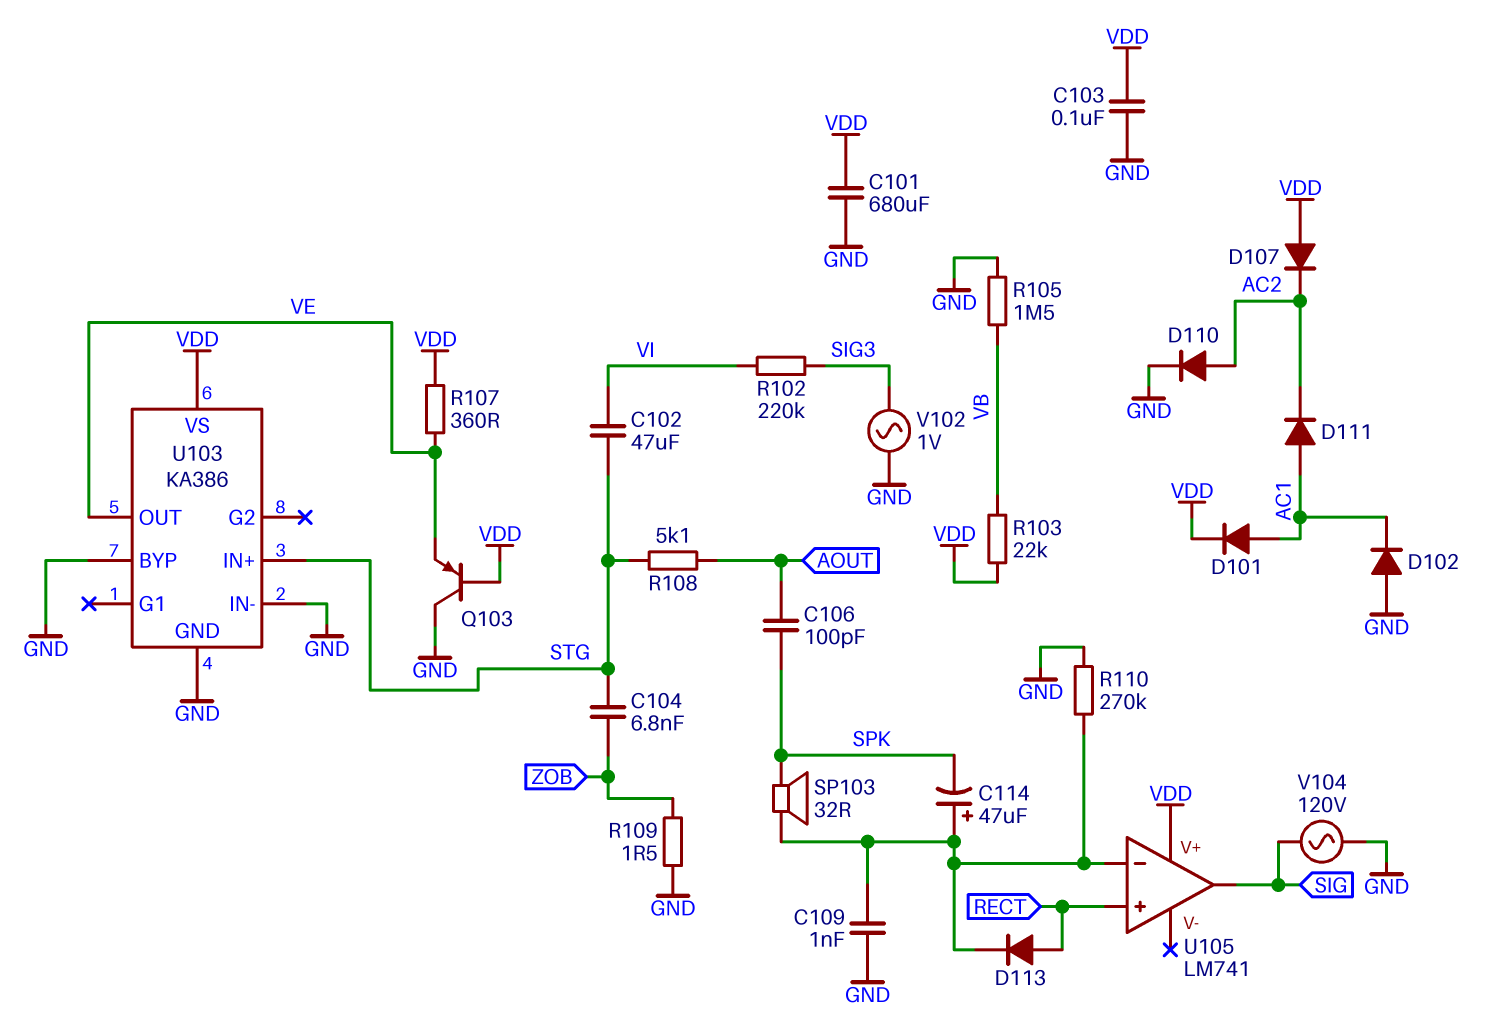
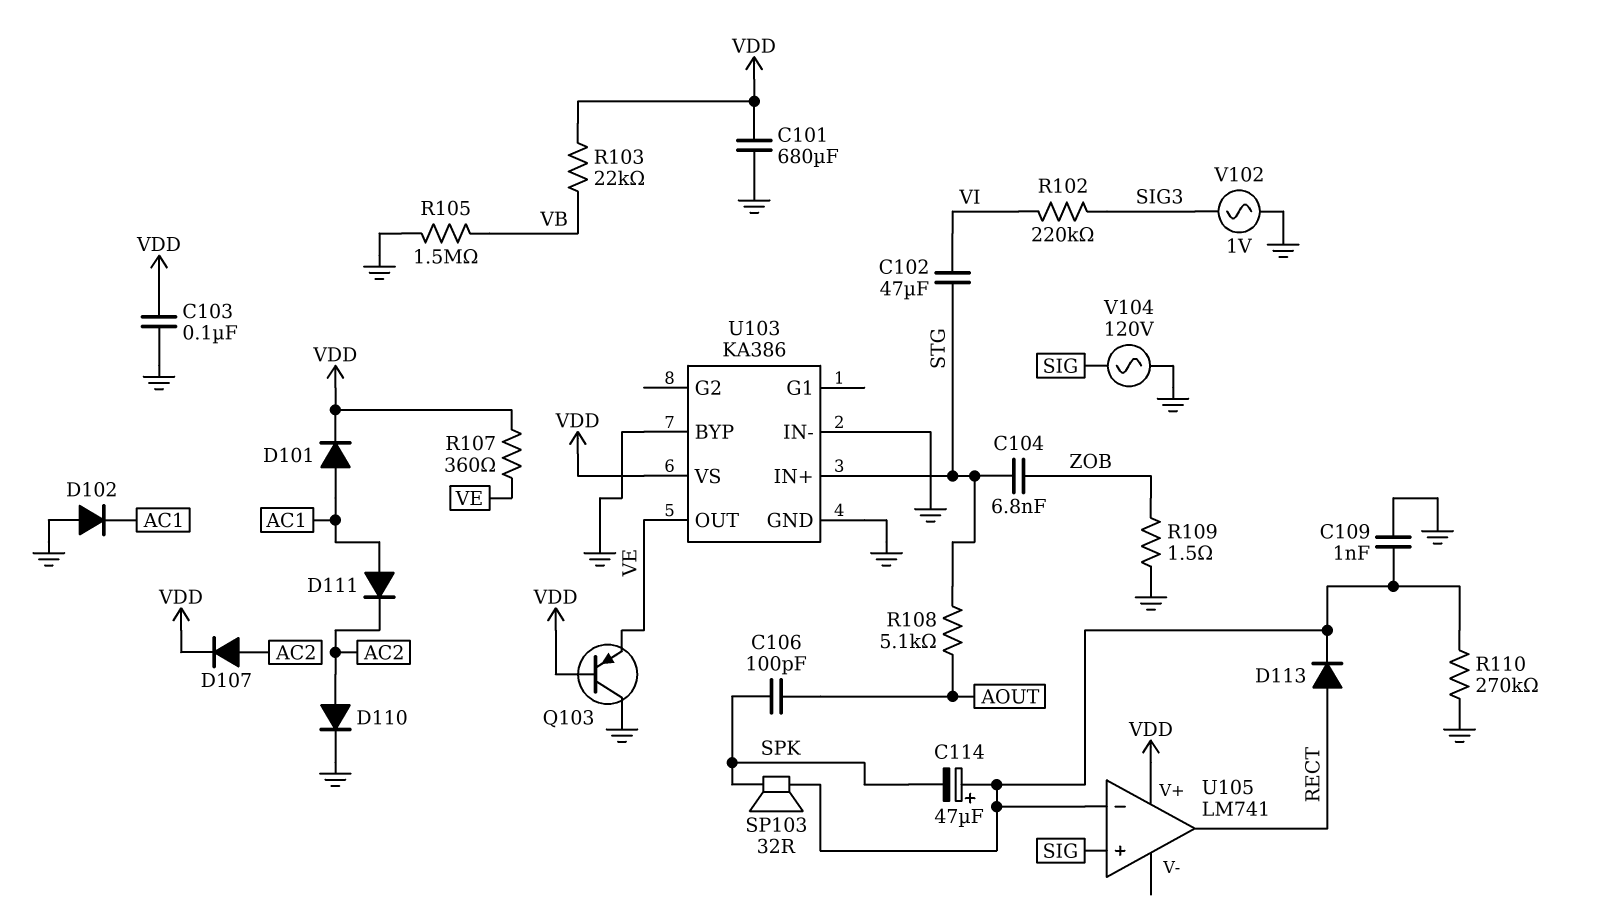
D107: diode (A VDD, K AC2) -> diode (A AC2, K VDD)
U105 pin in+: RECT -> SIG
U105 pin out: SIG -> RECT

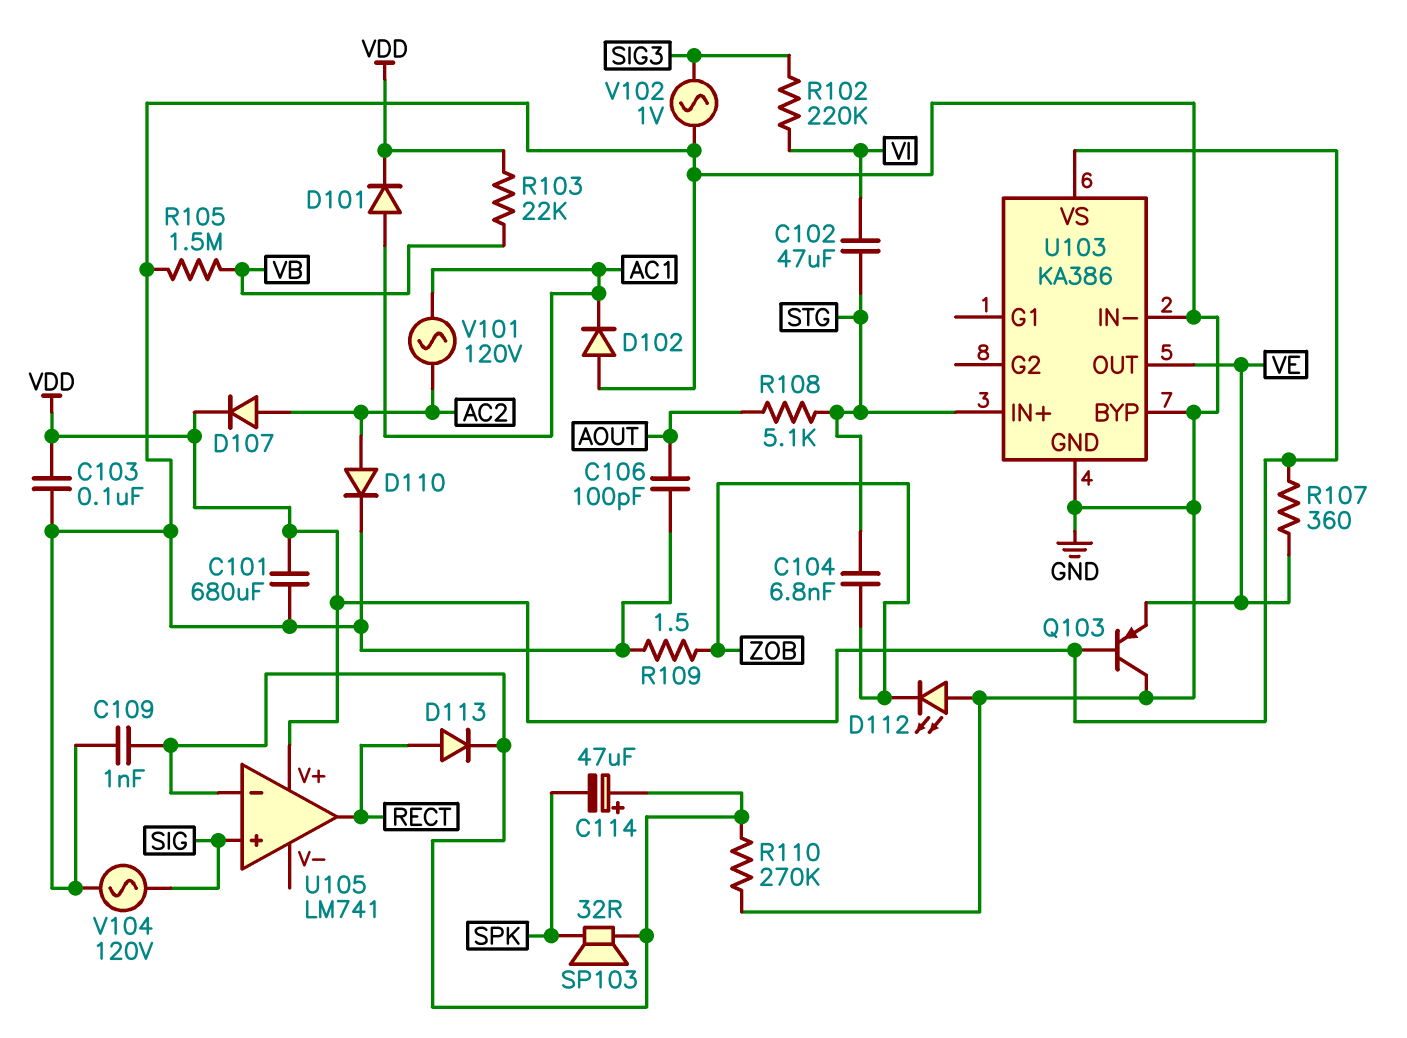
C106: 100pF (AOUT, SPK) -> 100pF (AOUT, GND)
D111: diode (A AC1, K AC2) -> none
D112: none -> LED (A GND, K ZOB)
V101: none -> AC 120V (AC1, AC2)

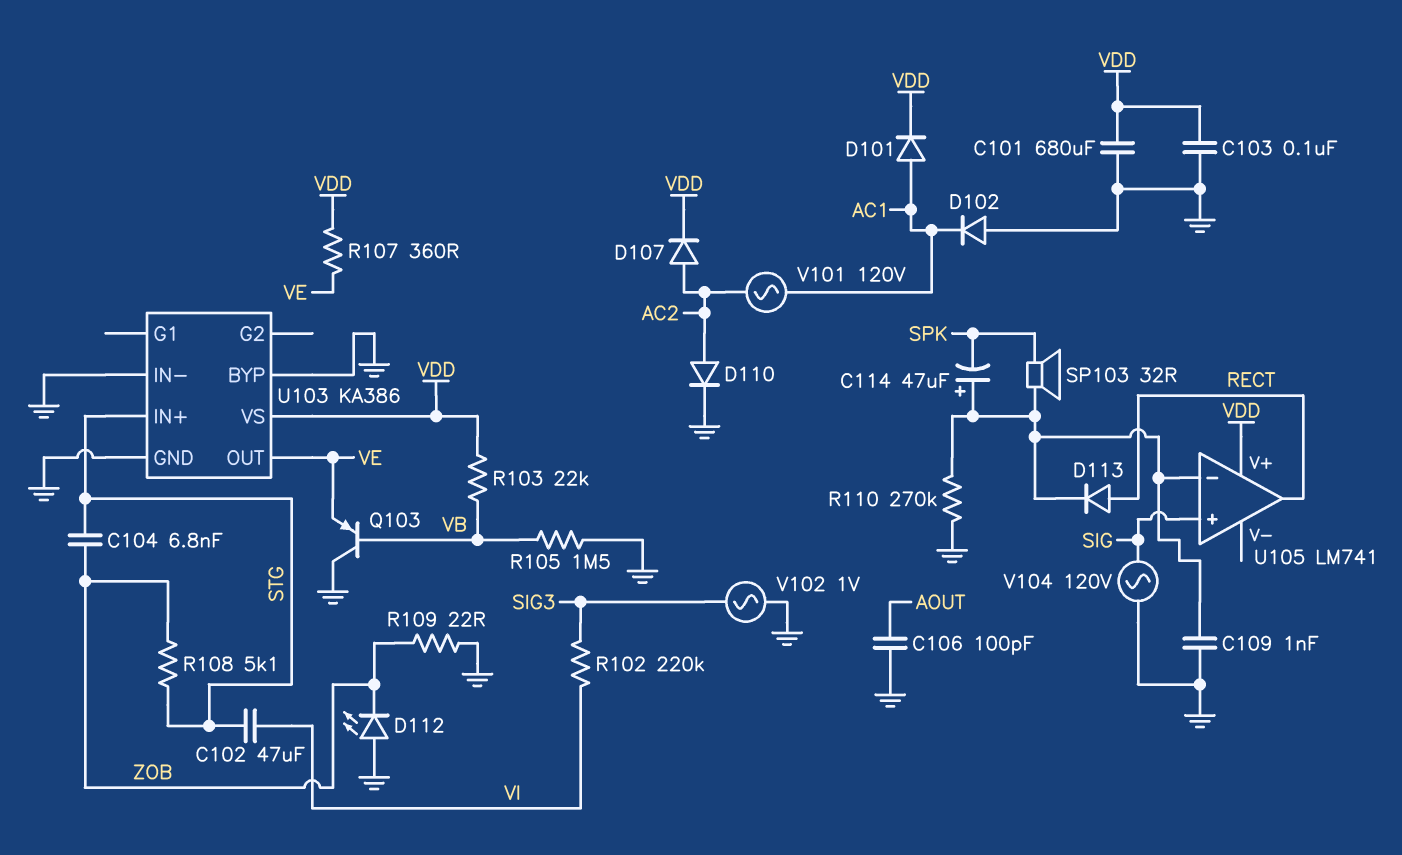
Q103: PNP (B VDD, C GND, E VE) -> PNP (B VB, C GND, E VE)
R108: 5.1k (AOUT, STG) -> 5.1k (STG, ZOB)
R109: 1.5 (GND, ZOB) -> 22 (GND, ZOB)

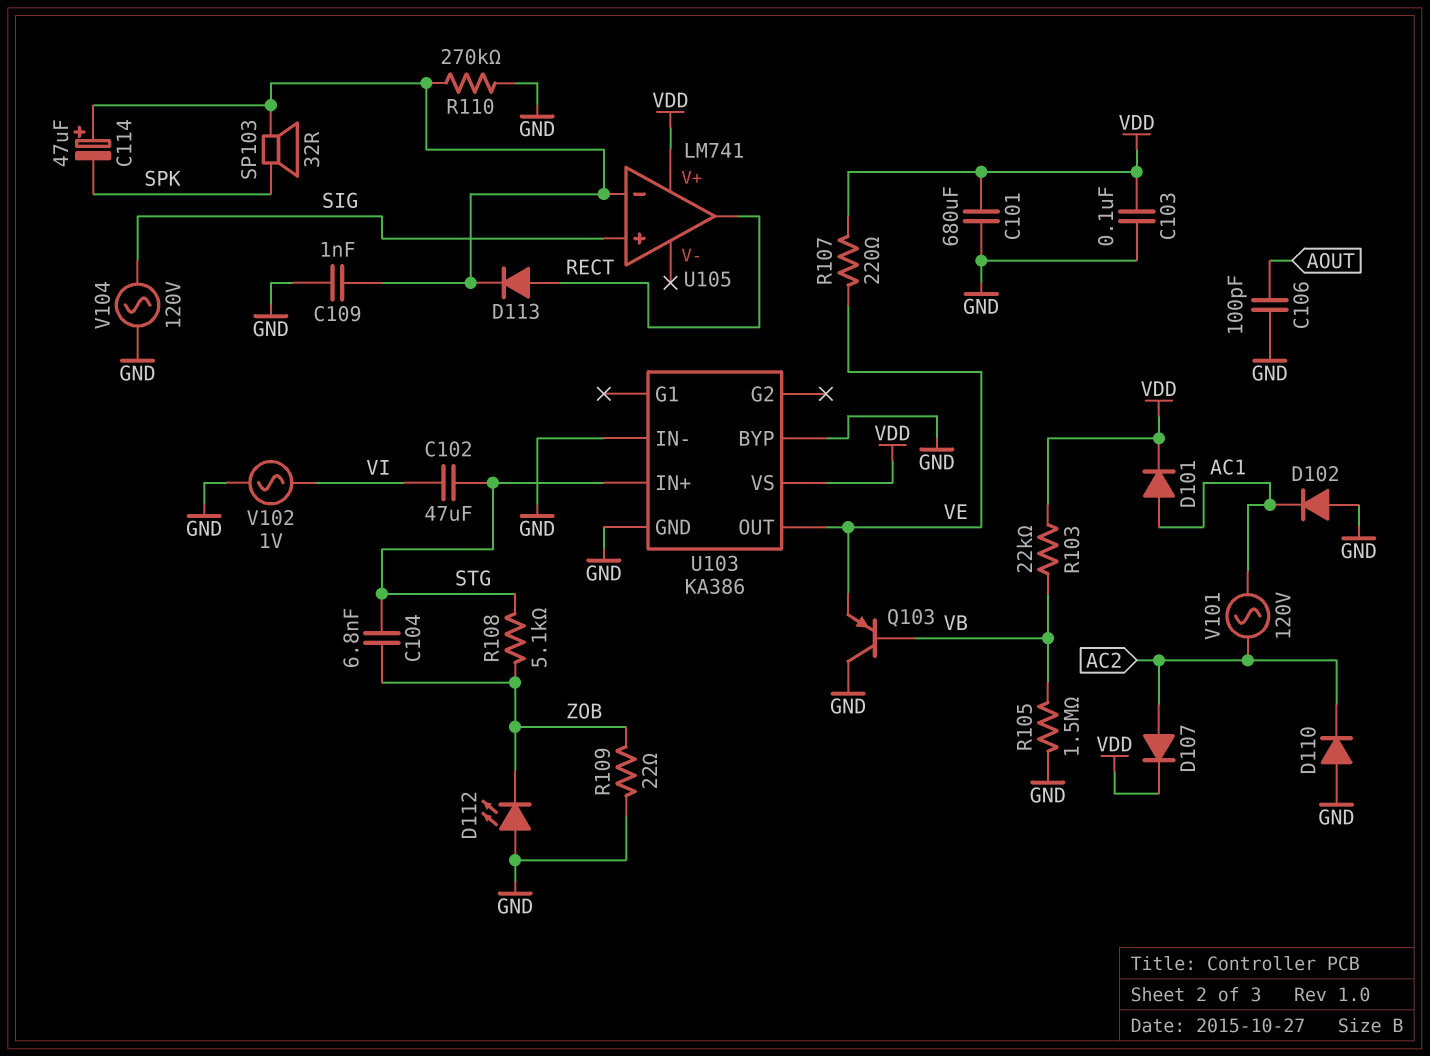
D110: diode (A AC2, K GND) -> diode (A GND, K AC2)
R102: 220k (SIG3, VI) -> none
R107: 360 (VDD, VE) -> 220 (VDD, VE)
V102: AC 1V (GND, SIG3) -> AC 1V (GND, VI)

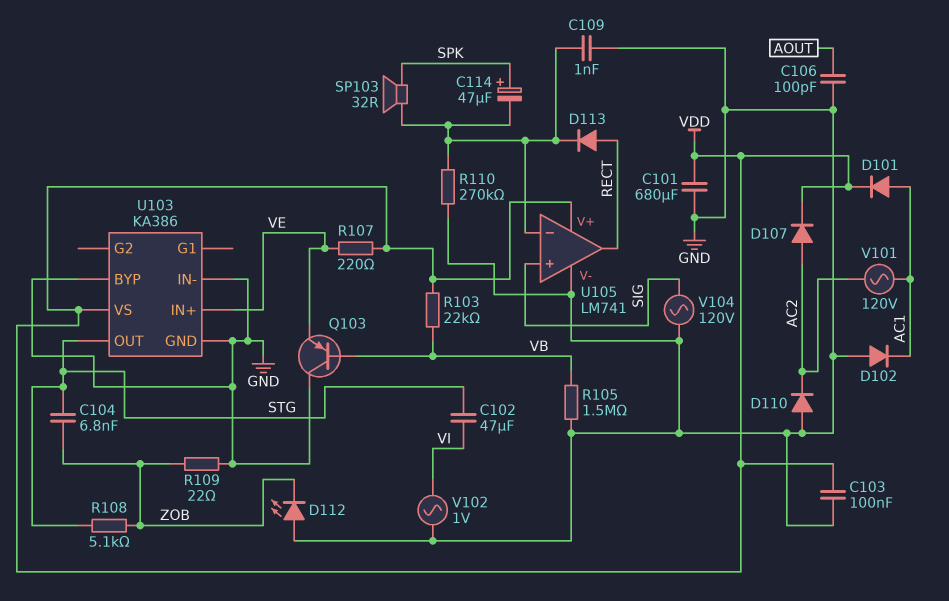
C114: 47uF (plus U105/in-, minus SPK) -> 47uF (plus SPK, minus U105/in-)
U103 pin IN+: STG -> VE
U103 pin OUT: VE -> STG
U105 pin V-: none -> GND

